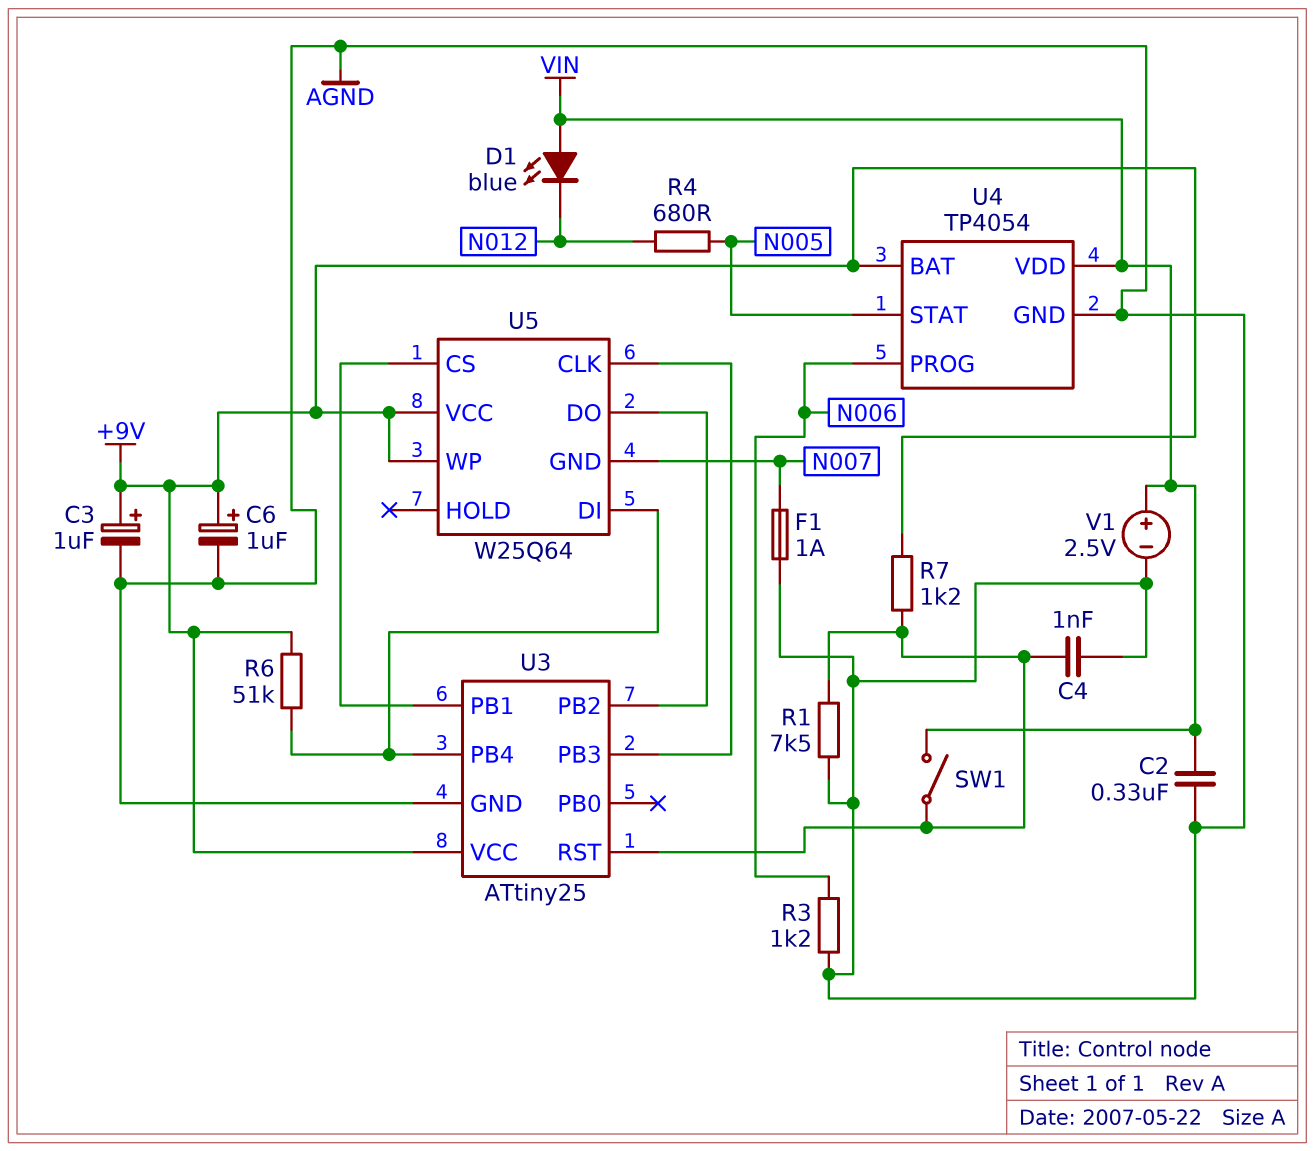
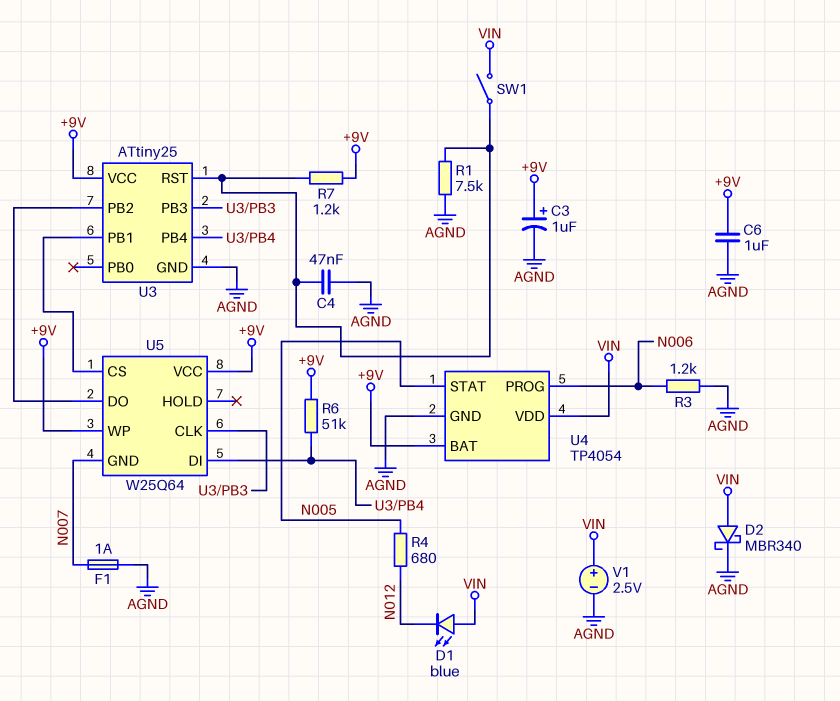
C2: 330nF (AGND, VIN) -> none
C4: 1nF (AGND, U3/RST) -> 47nF (AGND, U3/RST)
C6: 1uF (plus +9V, minus AGND) -> 1uF (+9V, AGND)
D2: none -> schottky MBR340 (A VIN, K AGND)

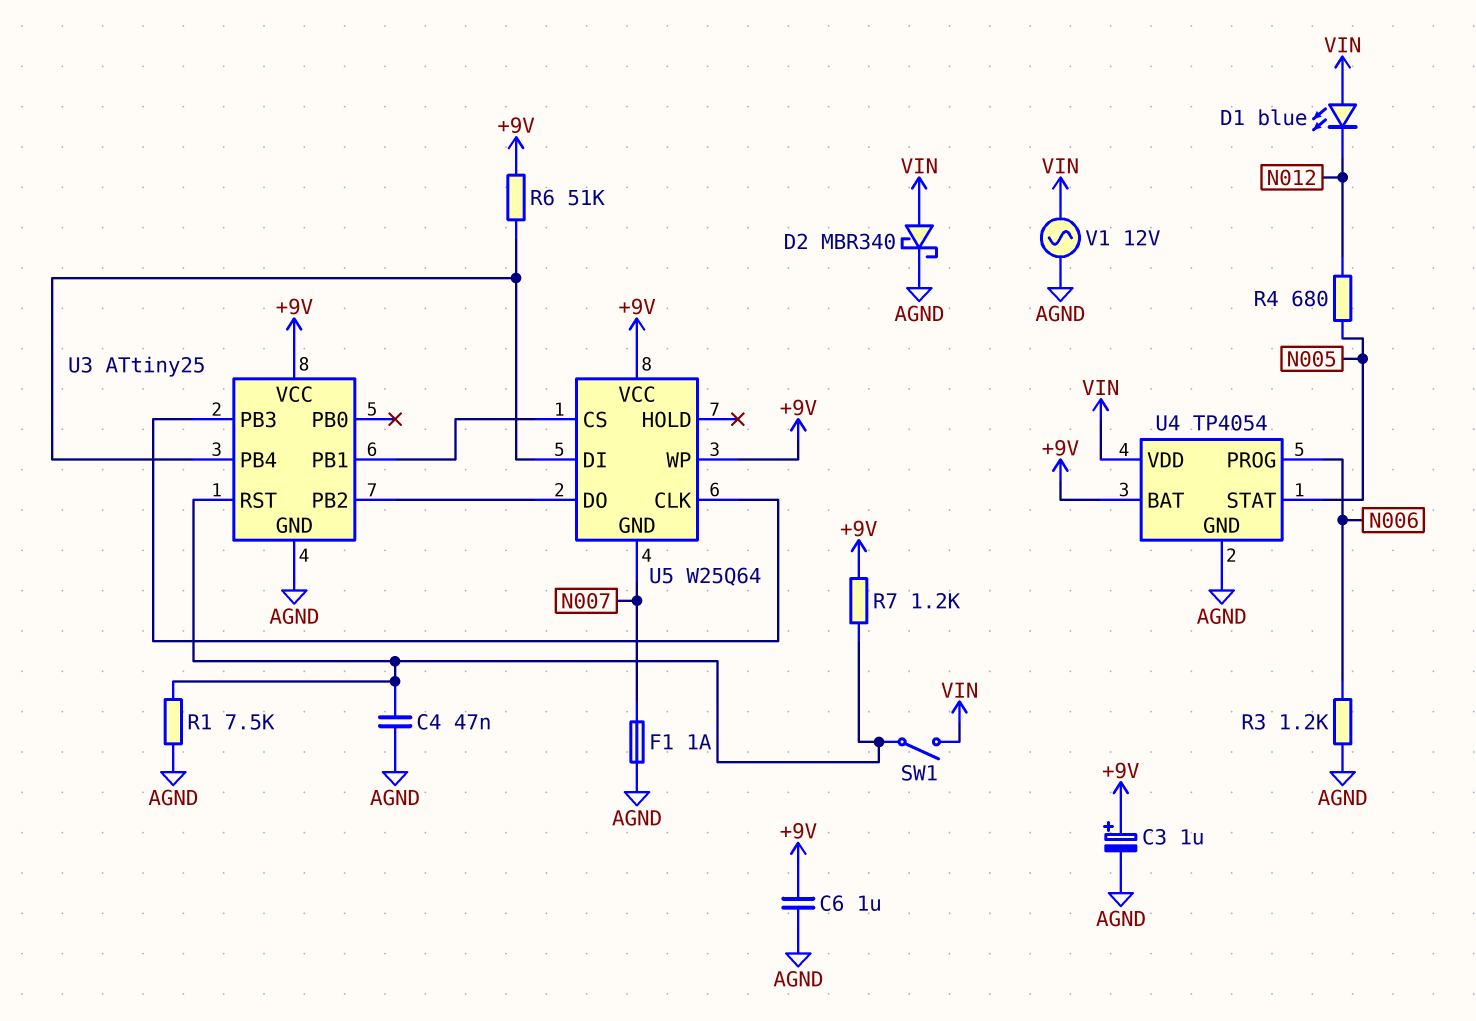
V1: 2.5V (plus VIN, minus AGND) -> AC 12V (AGND, VIN)

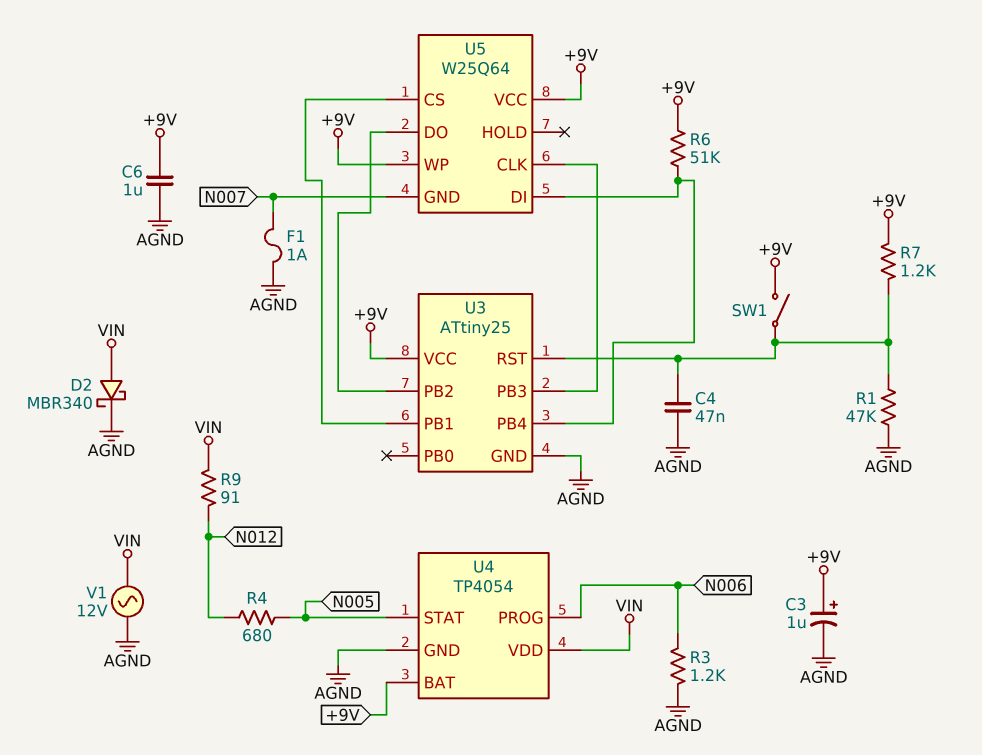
D1: LED blue (A VIN, K N012) -> none
R1: 7.5k (AGND, U3/RST) -> 47k (AGND, U3/RST)
R9: none -> 91 (N012, VIN)
SW1: switch (U3/RST, VIN) -> switch (+9V, U3/RST)

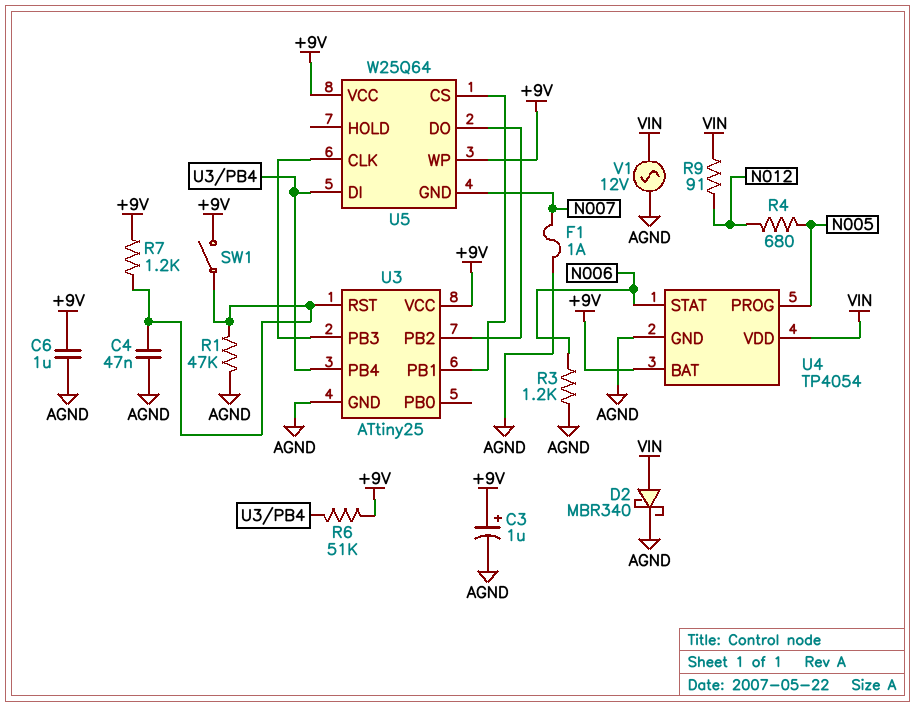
U4 pin PROG: N006 -> N005
U4 pin STAT: N005 -> N006

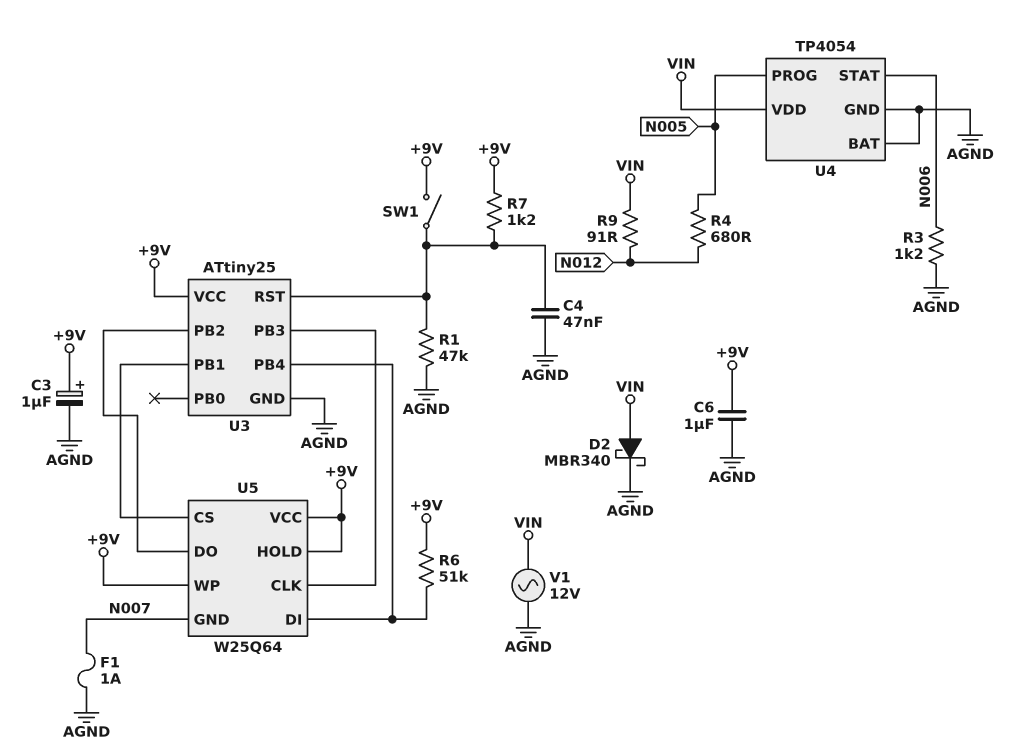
U4 pin BAT: +9V -> AGND
U5 pin HOLD: none -> +9V

